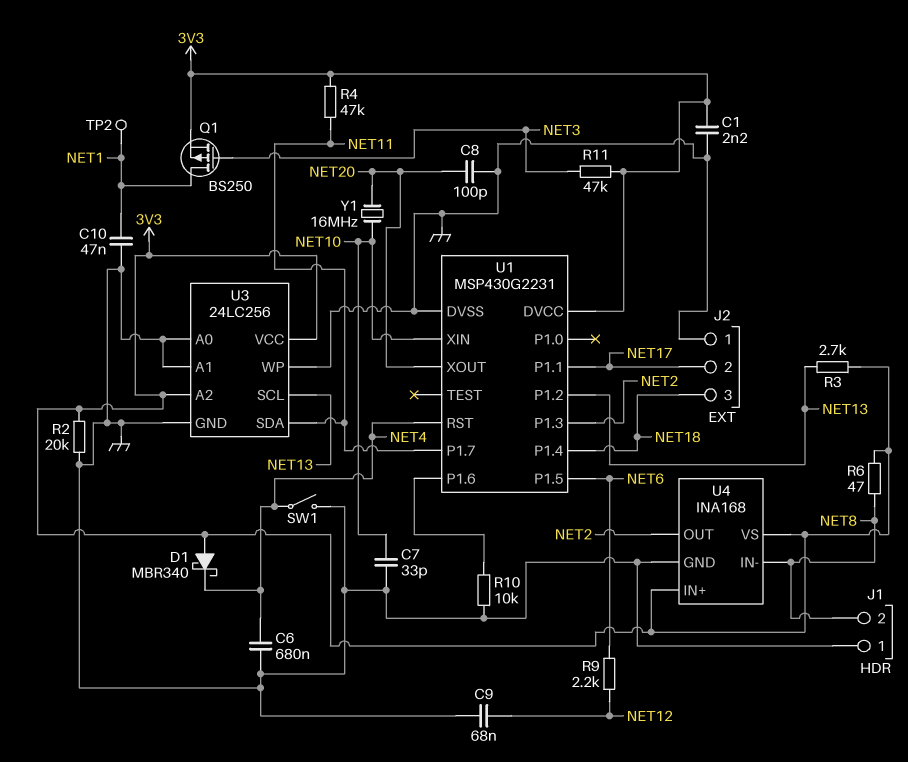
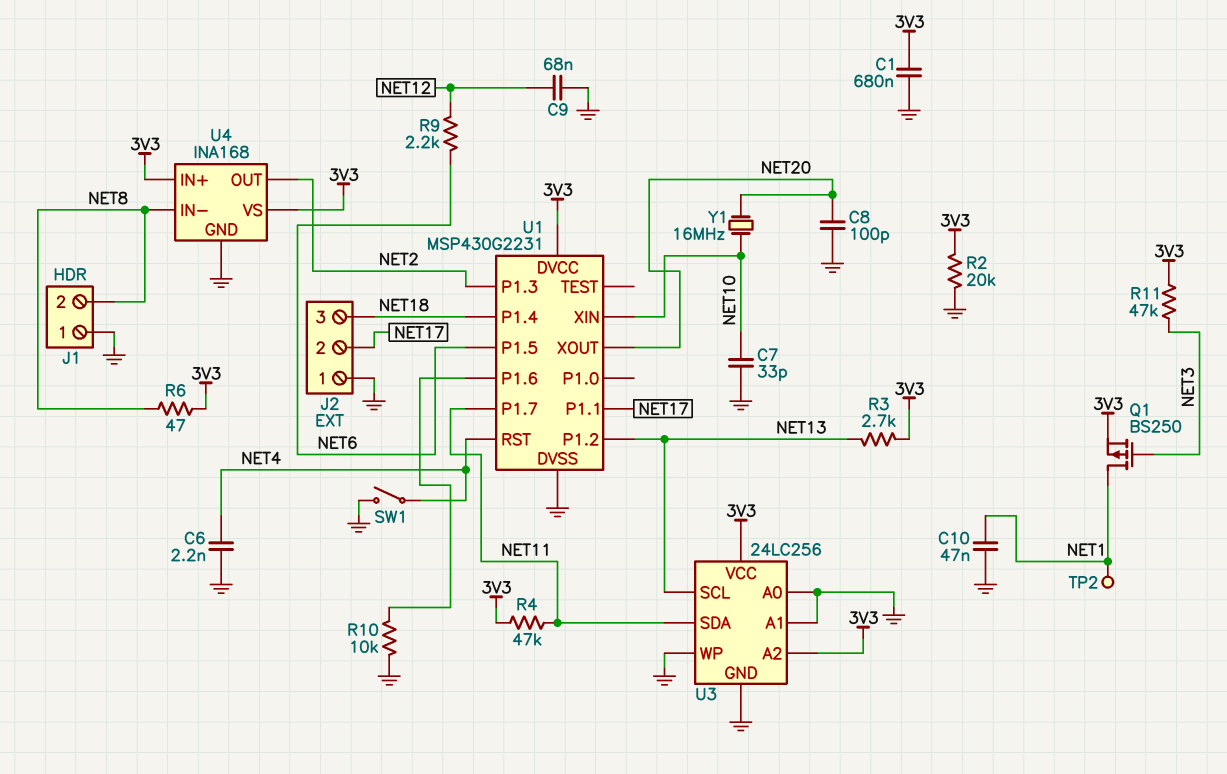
C1: 2.2nF (3V3, GND) -> 680nF (3V3, GND)
C6: 680nF (GND, NET4) -> 2.2nF (GND, NET4)
D1: schottky MBR340 (A 3V3, K NET4) -> none

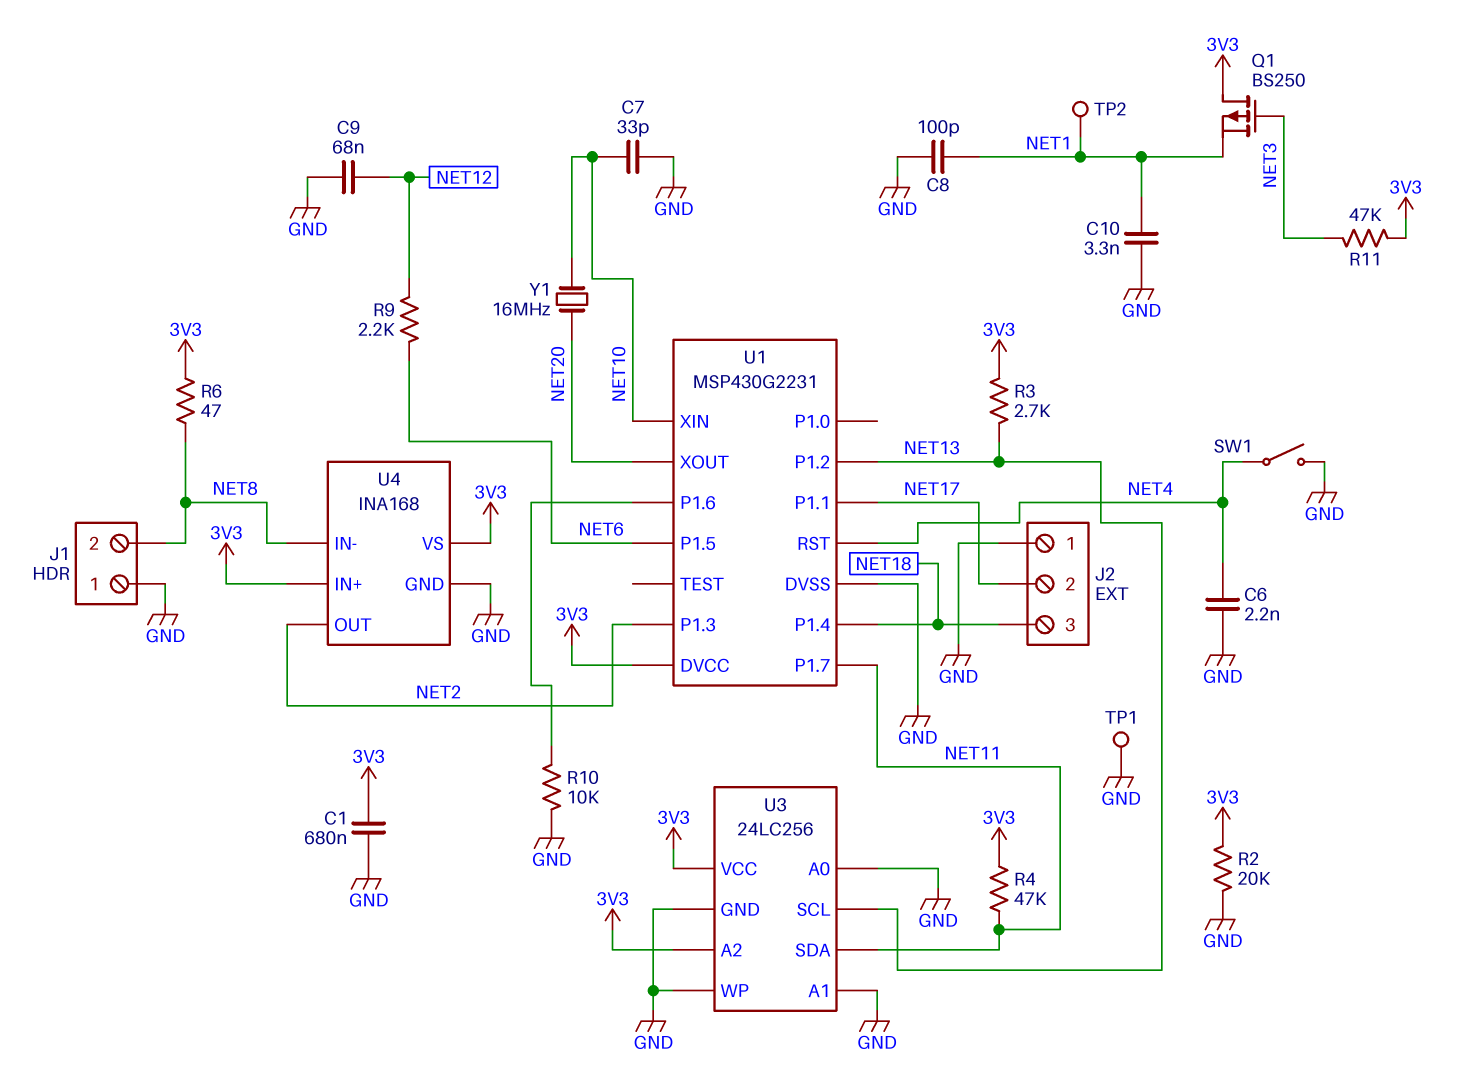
C8: 100pF (GND, NET20) -> 100pF (GND, NET1)
C10: 47nF (GND, NET1) -> 3.3nF (GND, NET1)
Q1: PMOS BS250 (G NET3, D NET1, S 3V3) -> PMOS BS250 (G NET3, D 3V3, S NET1)
TP1: none -> test point (GND)

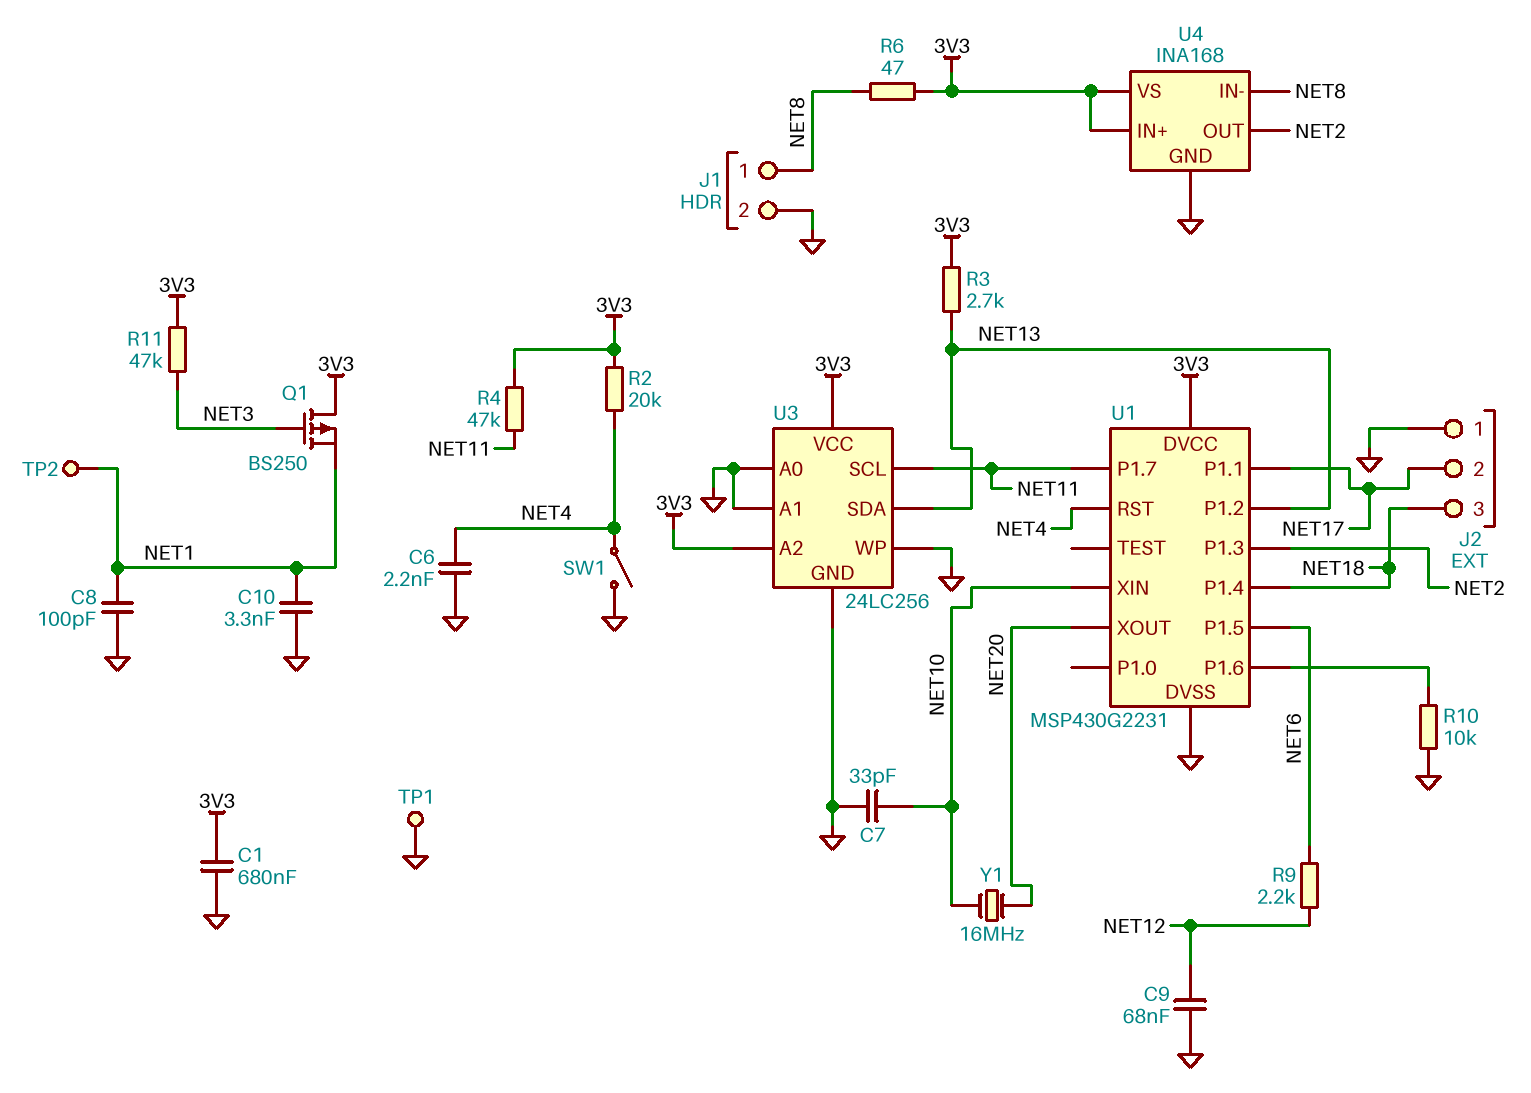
J1 pin 1: GND -> NET8
J1 pin 2: NET8 -> GND
R2: 20k (3V3, GND) -> 20k (3V3, NET4)
U3 pin SCL: NET13 -> NET11
U3 pin SDA: NET11 -> NET13

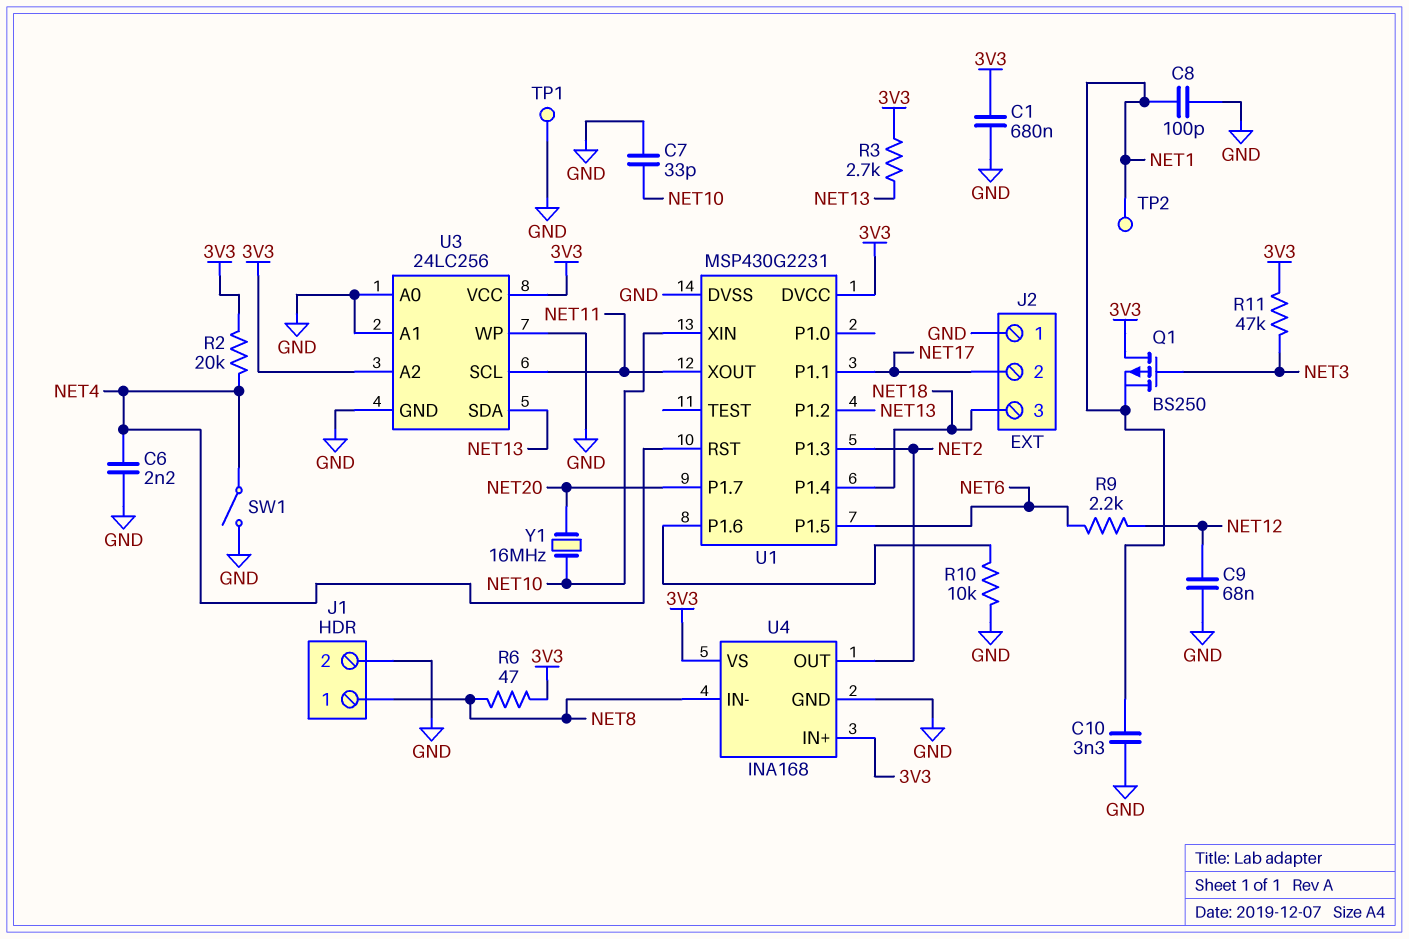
R4: 47k (3V3, NET11) -> none
U1 pin P1.7: NET11 -> NET20
U1 pin XOUT: NET20 -> NET11

